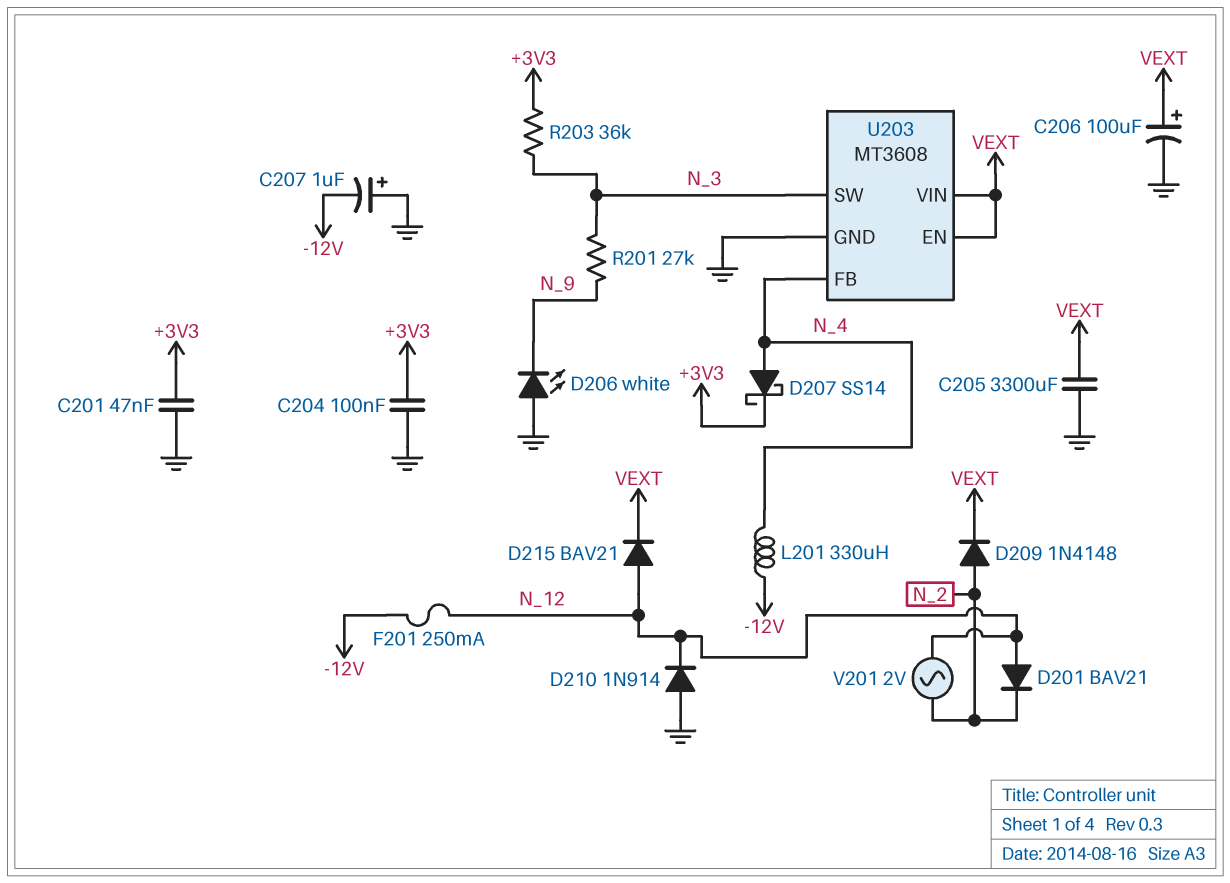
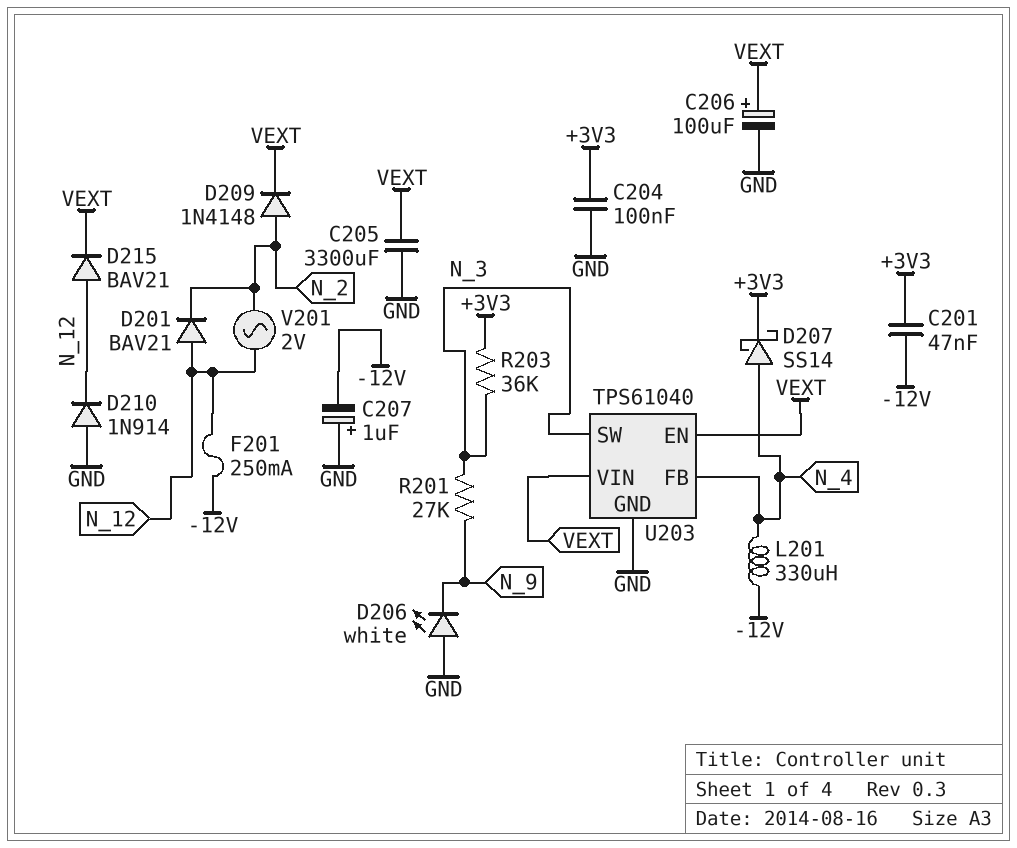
C201: 47nF (+3V3, GND) -> 47nF (+3V3, -12V)
U203: MT3608 -> TPS61040

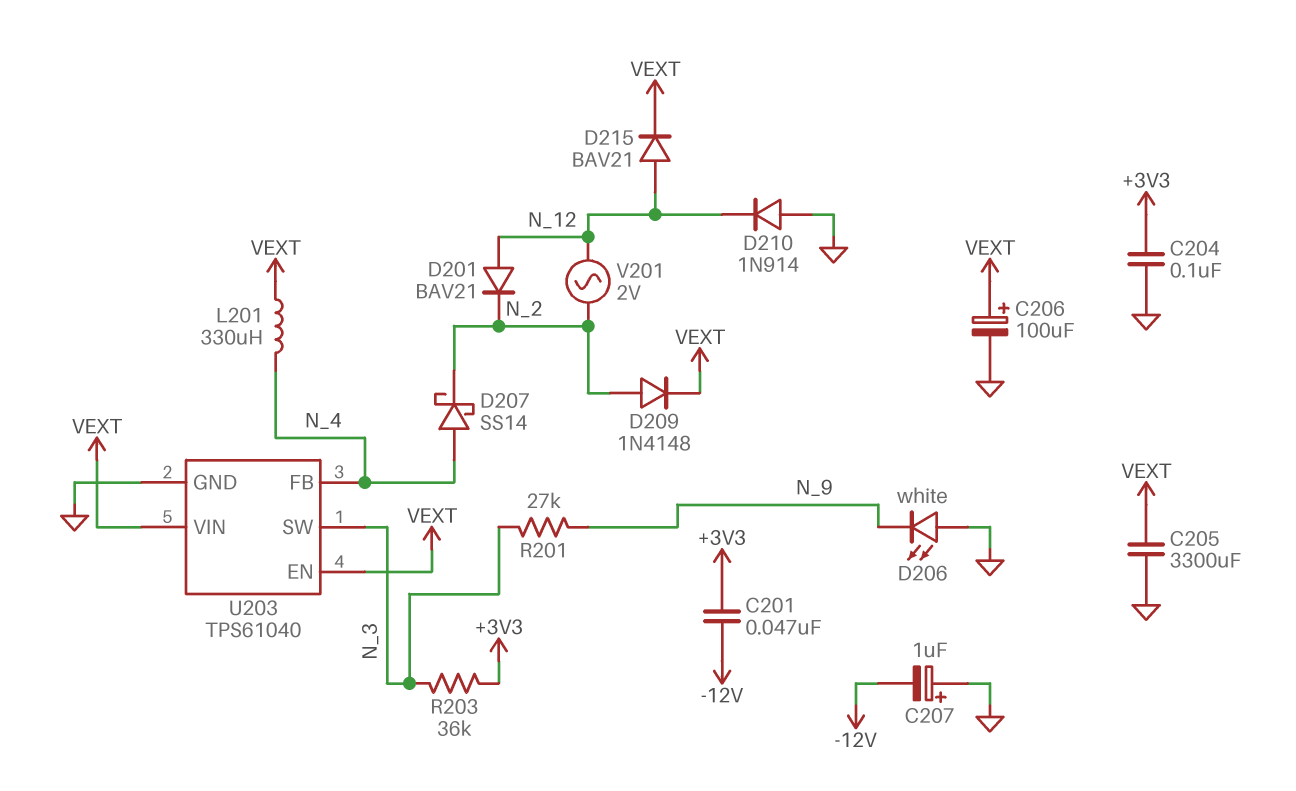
D207: schottky SS14 (A N_4, K +3V3) -> schottky SS14 (A N_4, K N_2)
F201: 250mA (-12V, N_12) -> none
L201: 330uH (-12V, N_4) -> 330uH (N_4, VEXT)

